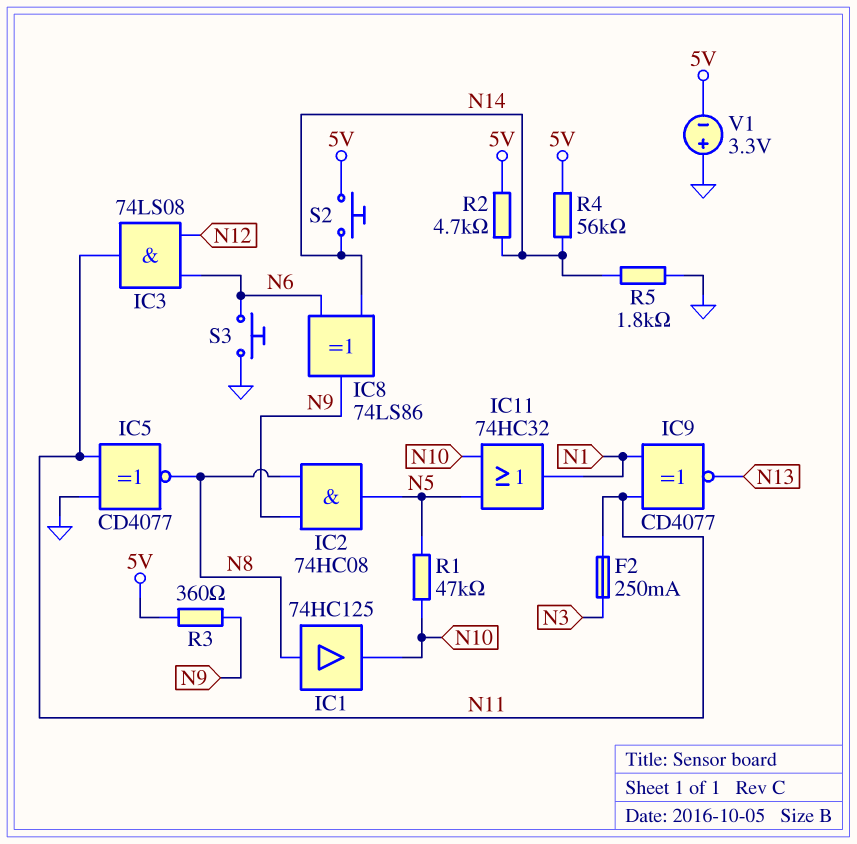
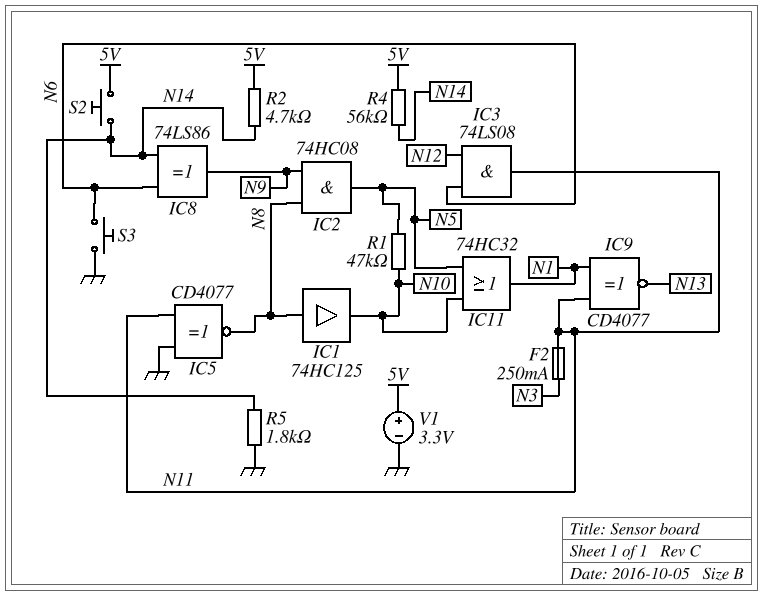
R3: 360 (5V, N9) -> none
V1: 3.3V (plus GND, minus 5V) -> 3.3V (plus 5V, minus GND)

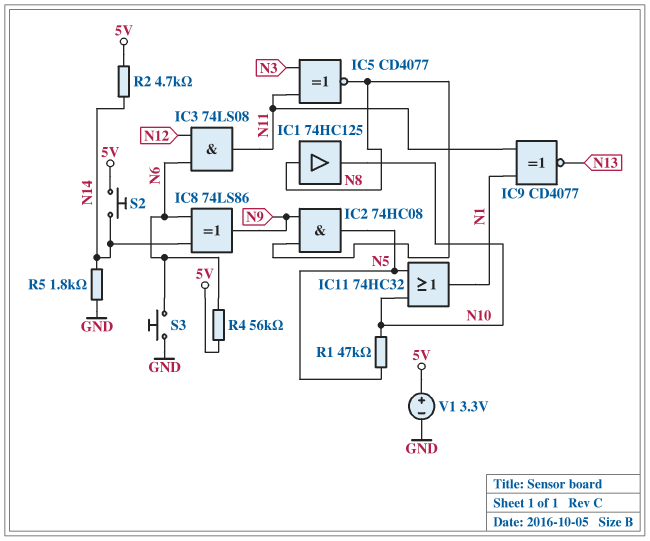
F2: 250mA (N3, N11) -> none
IC5: XNOR CD4077 (in GND, in N11, out N8) -> XNOR CD4077 (in N3, in N11, out N8)
R4: 56k (5V, N14) -> 56k (5V, N6)

